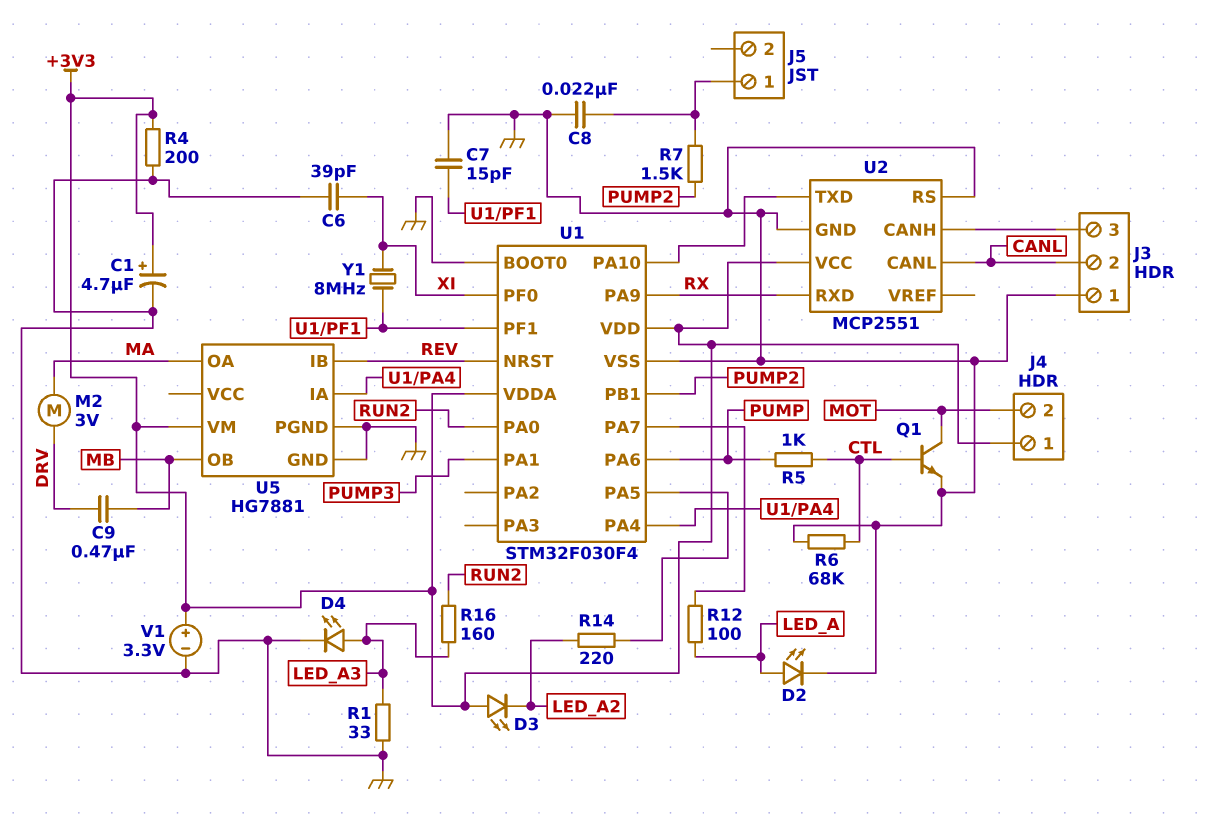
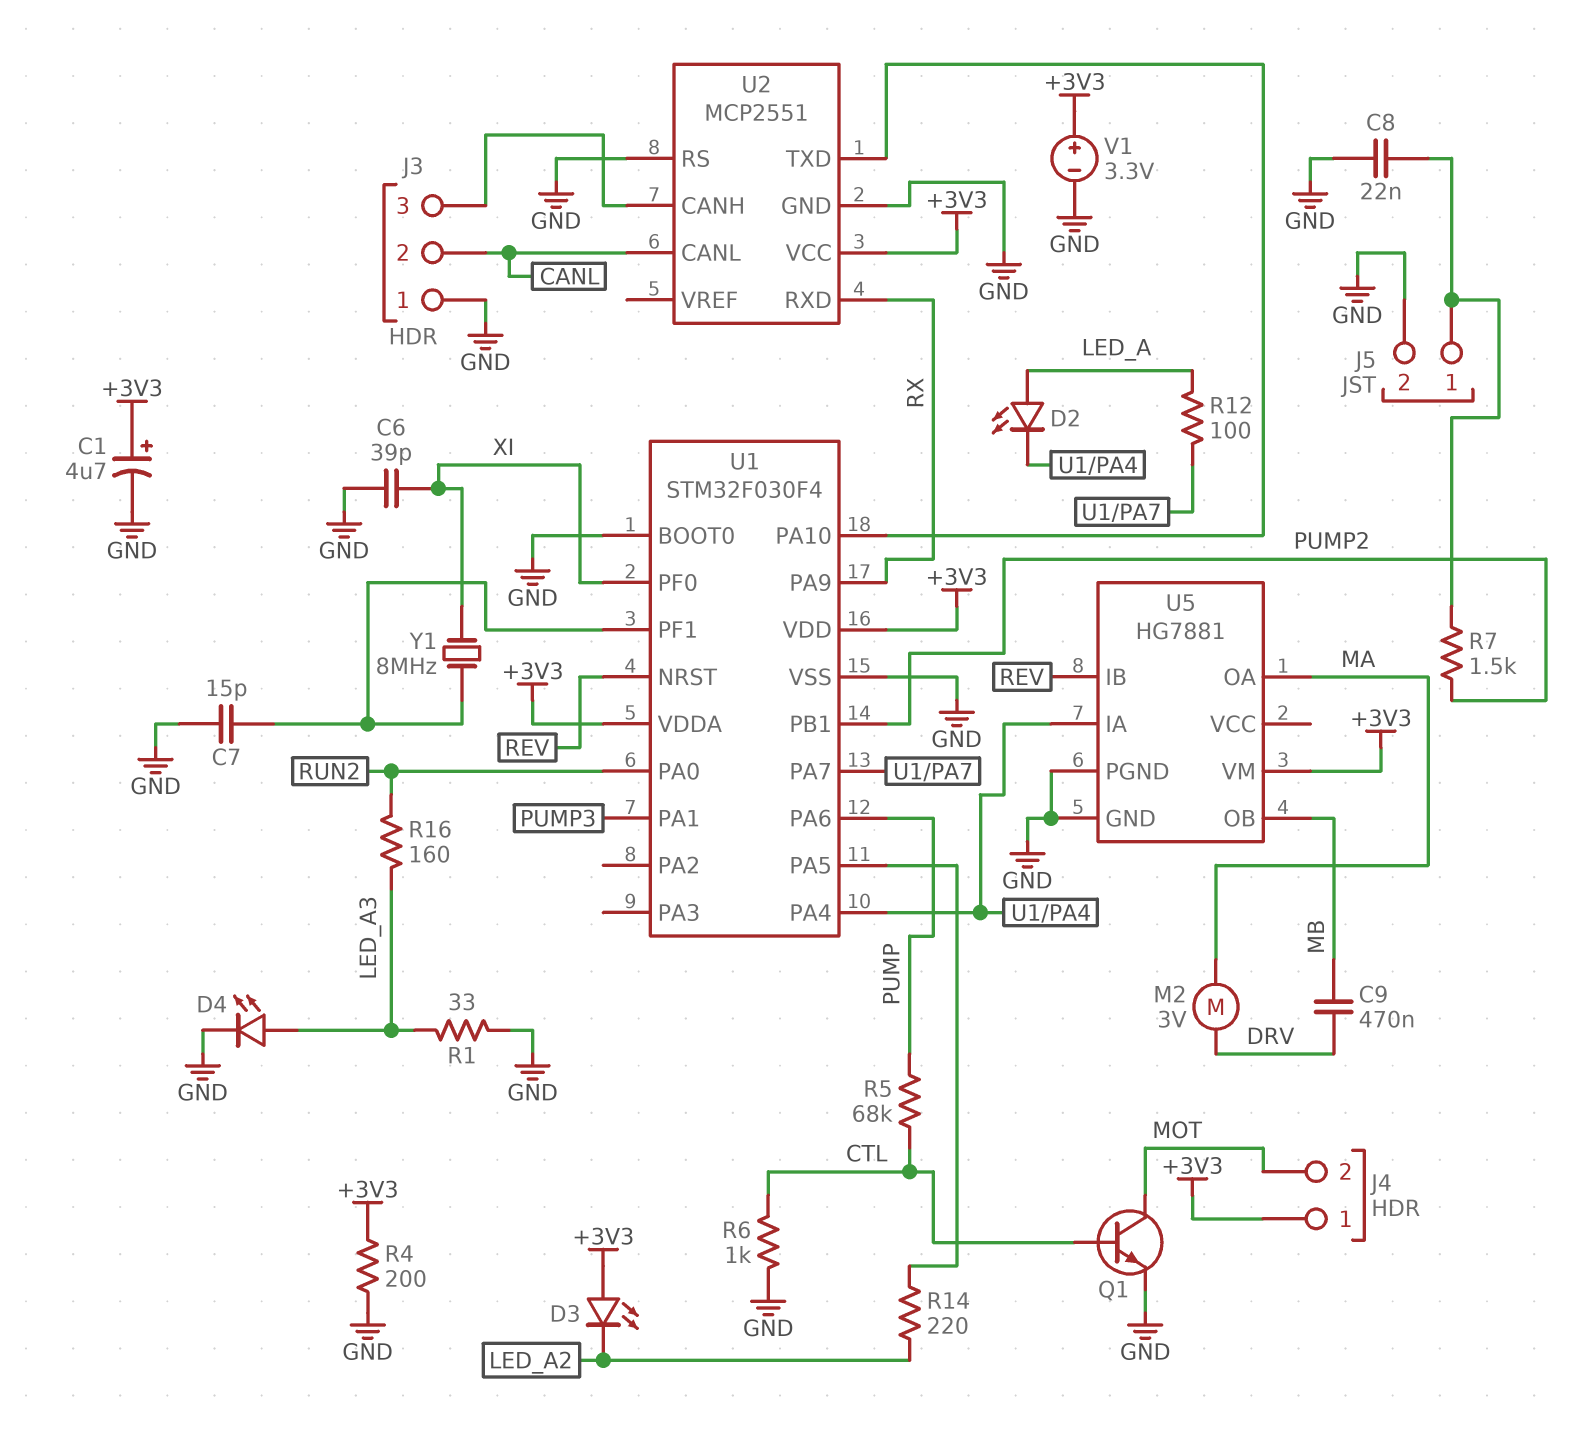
D2: LED (A LED_A, K GND) -> LED (A LED_A, K U1/PA4)
J5 pin 2: none -> GND
R5: 1k (CTL, PUMP) -> 68k (CTL, PUMP)
R6: 68k (CTL, GND) -> 1k (CTL, GND)

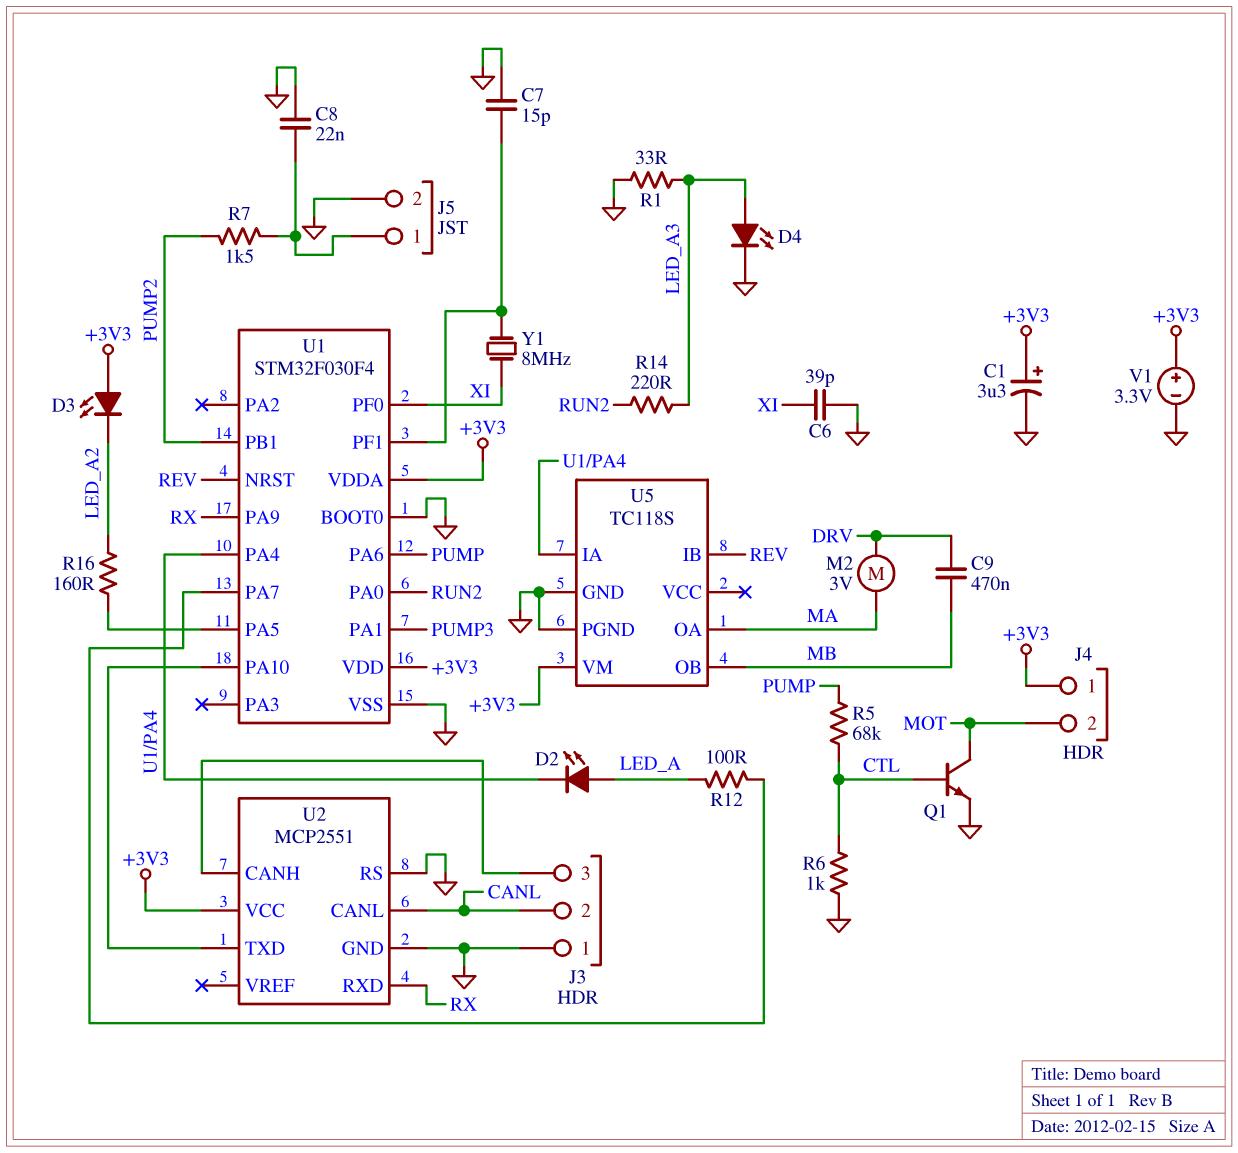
C1: 4.7uF (plus +3V3, minus GND) -> 3.3uF (plus +3V3, minus GND)
R4: 200 (+3V3, GND) -> none
R14: 220 (LED_A2, U1/PA5) -> 220 (LED_A3, RUN2)
R16: 160 (LED_A3, RUN2) -> 160 (LED_A2, U1/PA5)
U5: HG7881 -> TC118S

